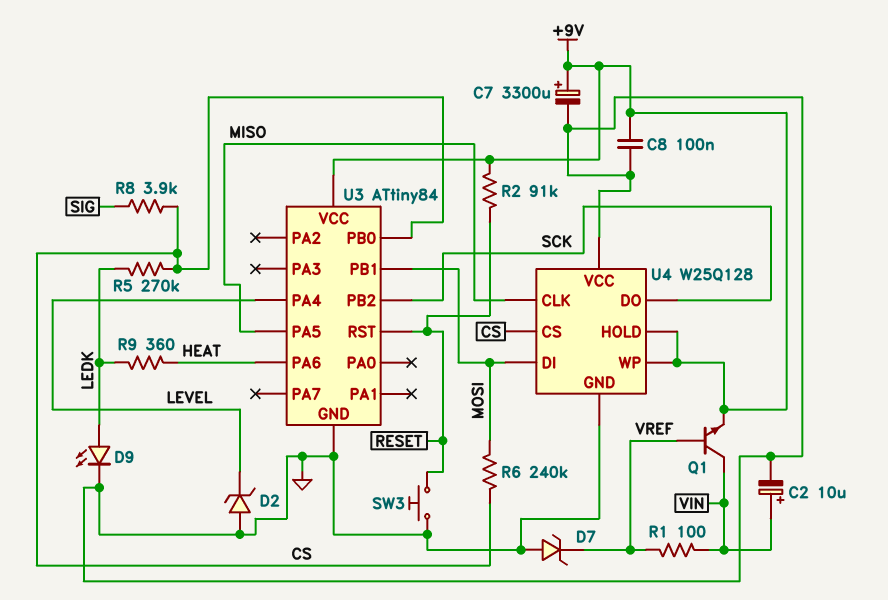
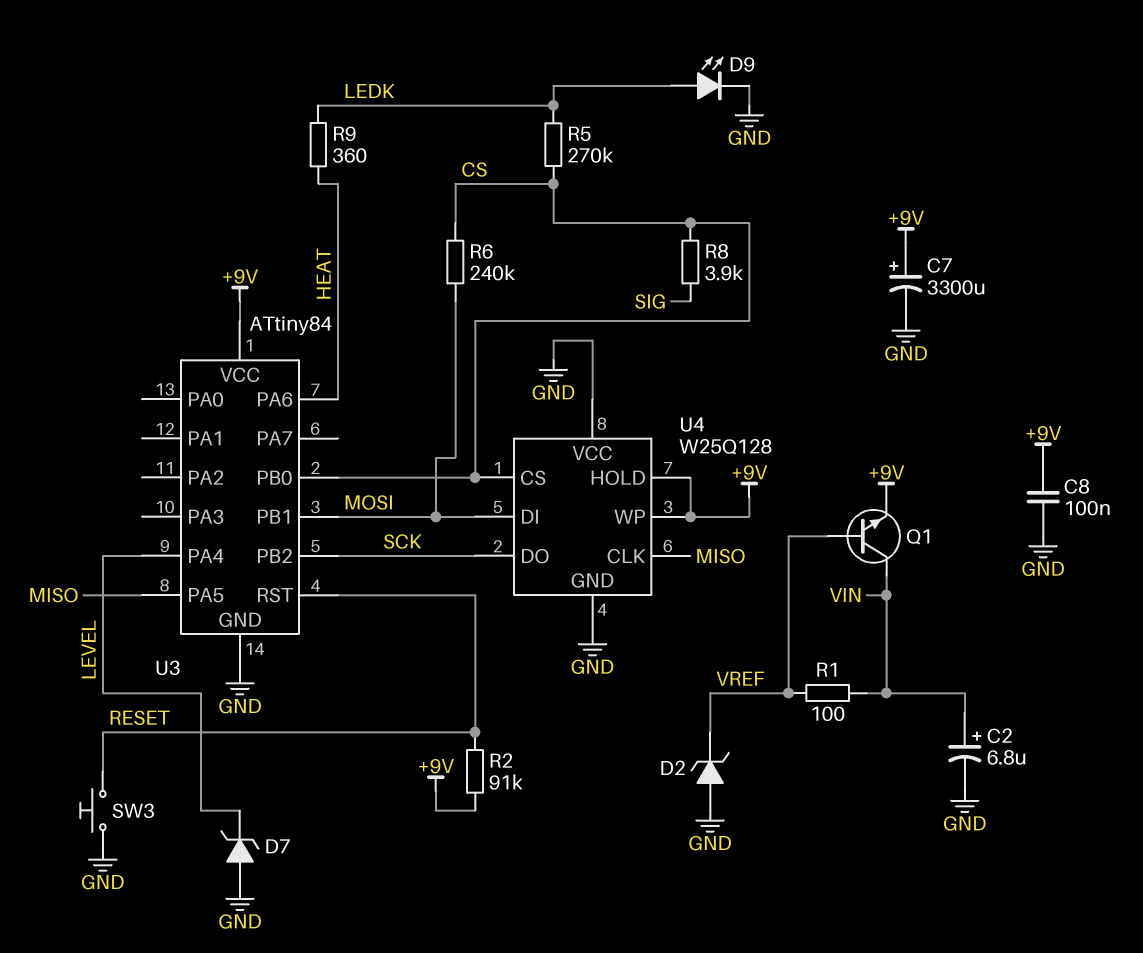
C2: 10uF (plus VIN, minus GND) -> 6.8uF (plus VIN, minus GND)
D2: zener (A GND, K LEVEL) -> zener (A GND, K VREF)
D7: zener (A GND, K VREF) -> zener (A GND, K LEVEL)

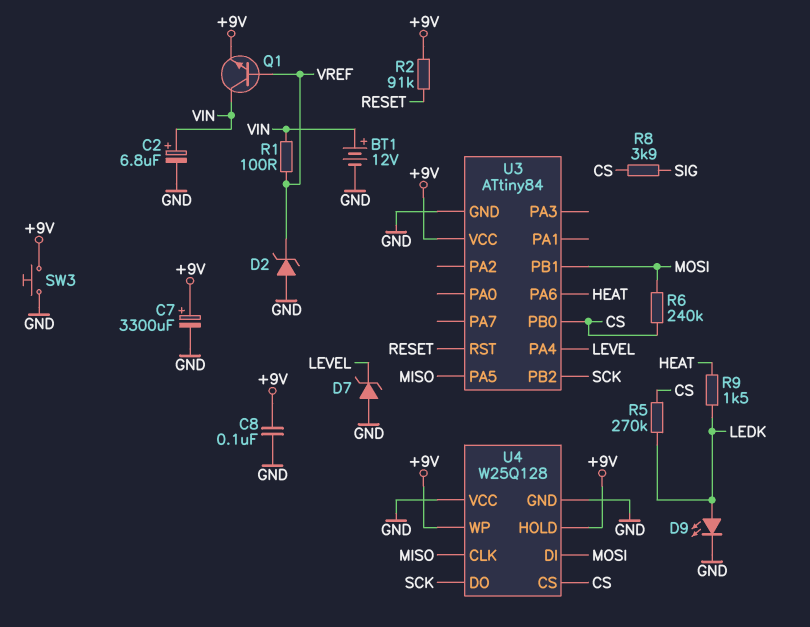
BT1: none -> 12V (plus VIN, minus GND)
R9: 360 (HEAT, LEDK) -> 1.5k (HEAT, LEDK)
SW3: button (GND, RESET) -> button (+9V, GND)

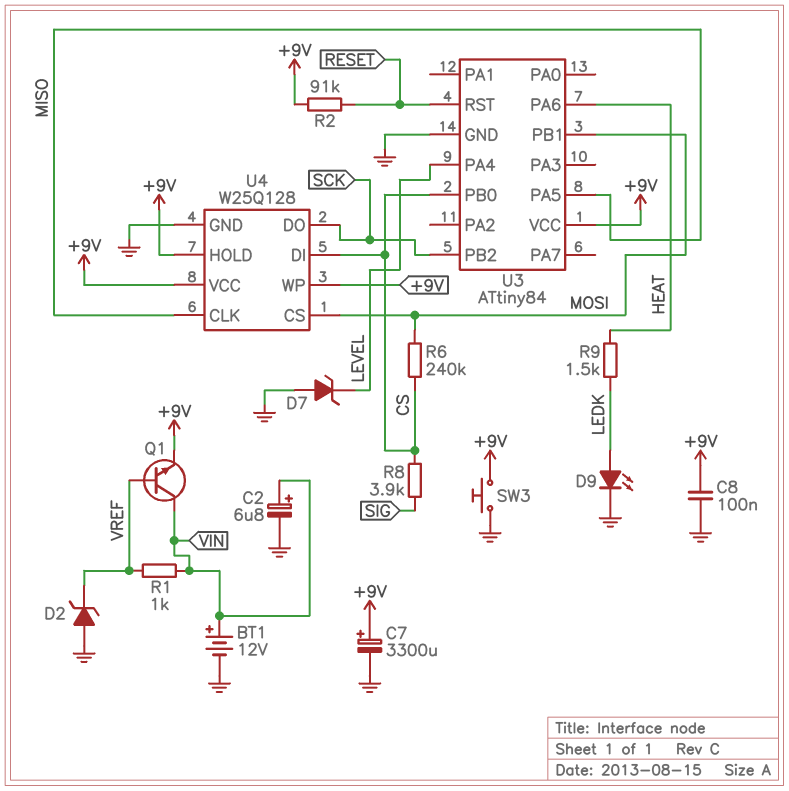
R1: 100 (VIN, VREF) -> 1k (VIN, VREF)
R5: 270k (CS, LEDK) -> none
U4 pin CS: CS -> MOSI
U4 pin DI: MOSI -> CS
U4 pin VCC: GND -> +9V

